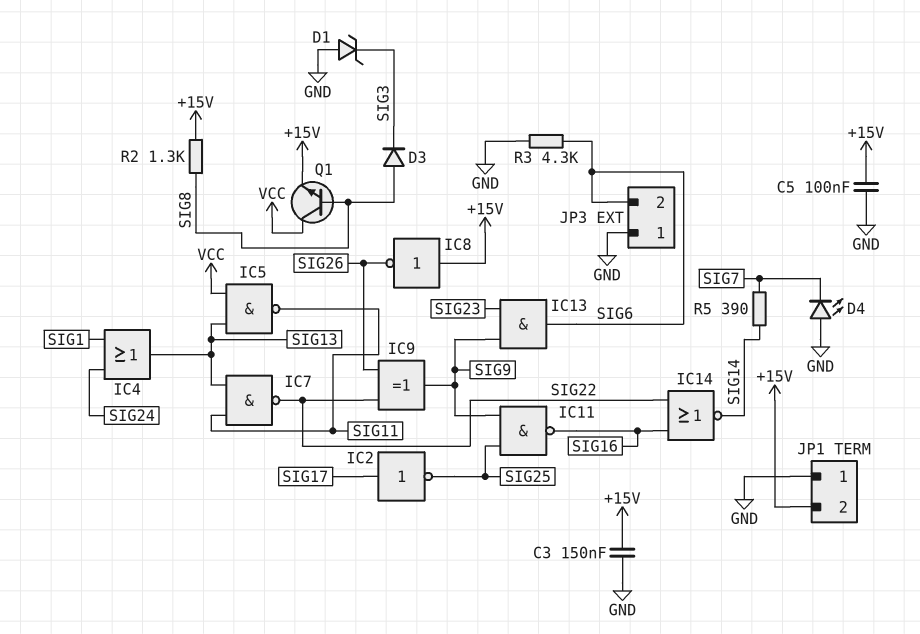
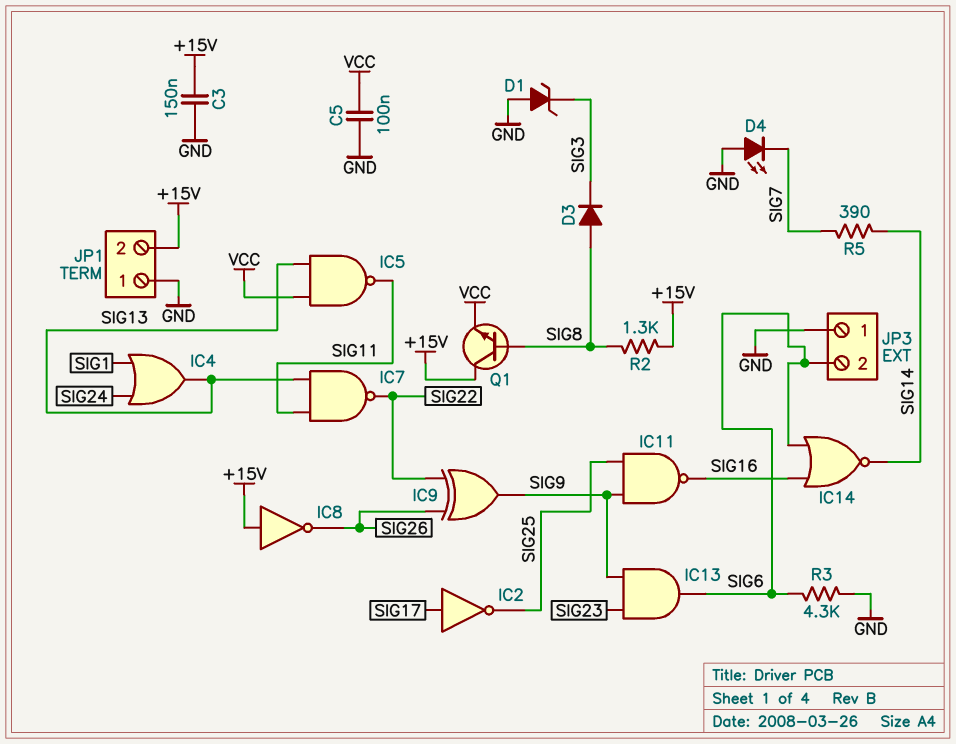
C5: 100nF (+15V, GND) -> 100nF (GND, VCC)
IC14: NOR (in SIG16, in SIG22, out SIG14) -> NOR (in SIG6, in SIG16, out SIG14)
Q1: NPN (B SIG8, C VCC, E +15V) -> NPN (B SIG8, C +15V, E VCC)

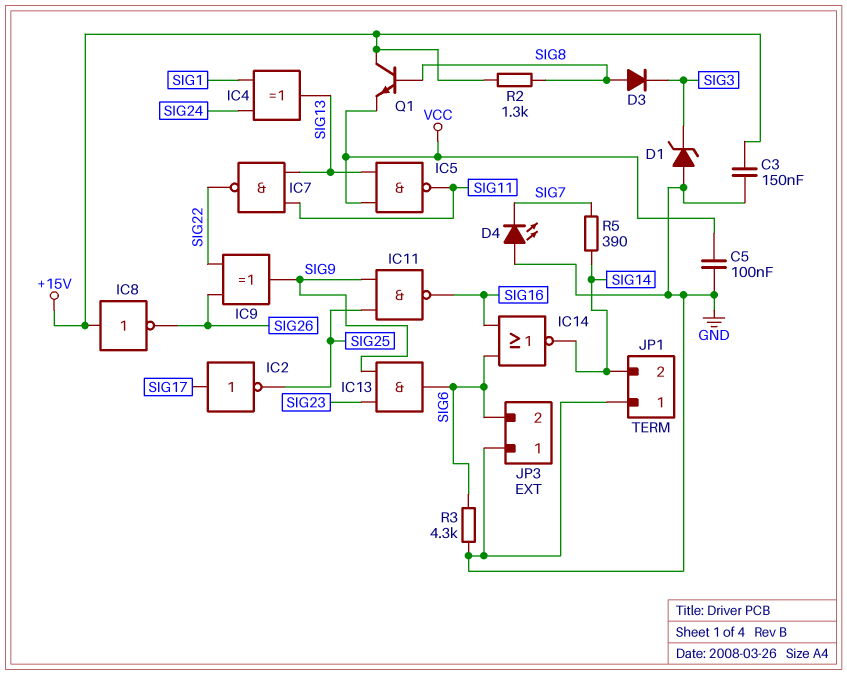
IC4: OR (in SIG1, in SIG24, out SIG13) -> XOR (in SIG1, in SIG24, out SIG13)
JP1 pin 2: +15V -> SIG14

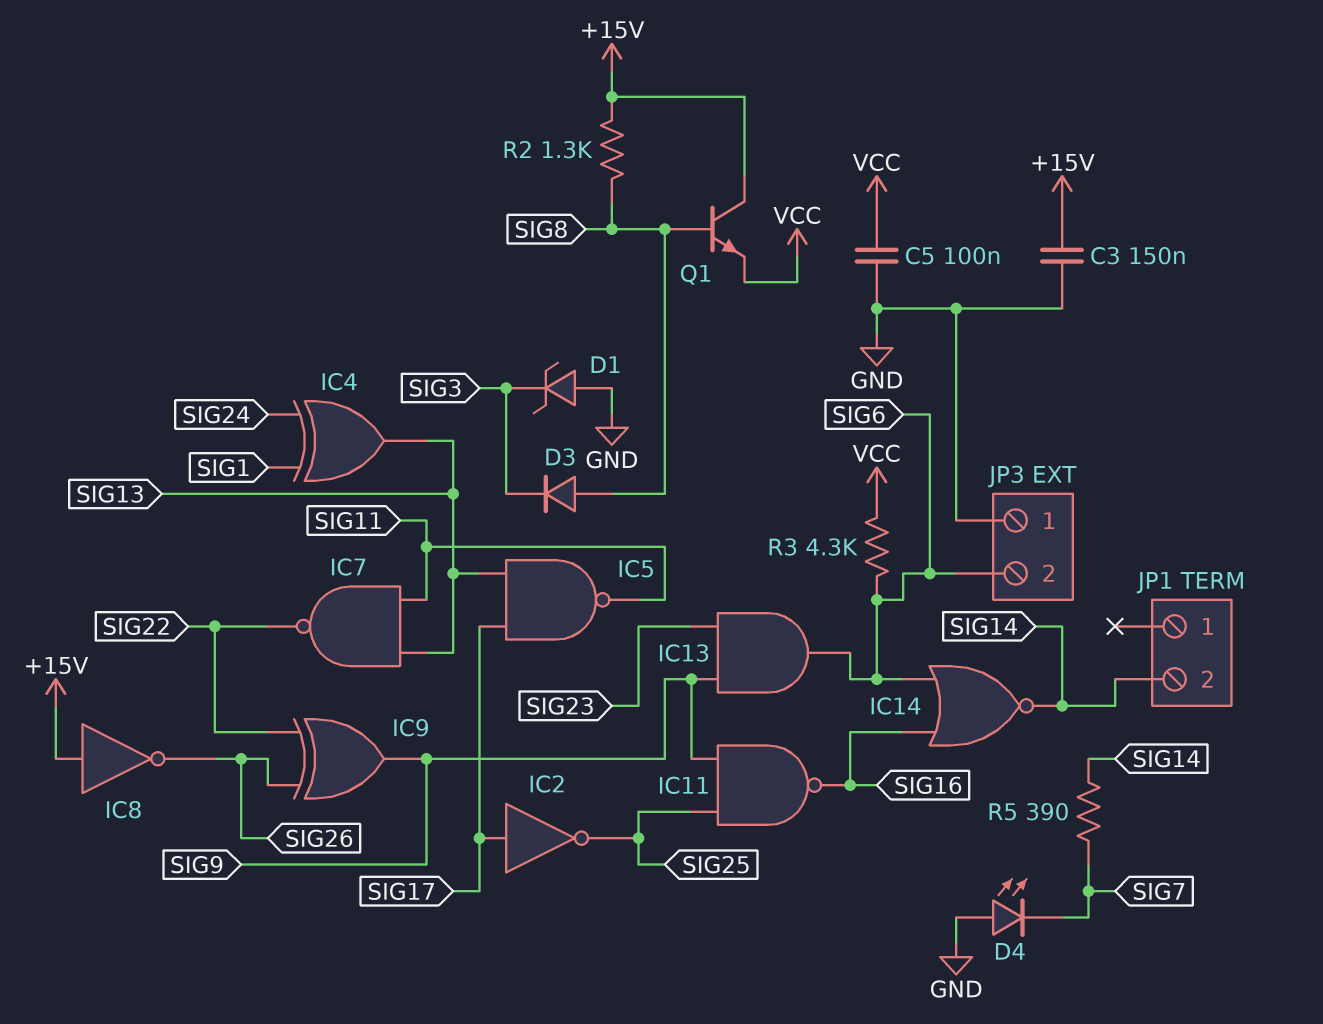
IC5: NAND (in SIG13, in VCC, out SIG11) -> NAND (in SIG13, in SIG17, out SIG11)
JP1 pin 1: GND -> none
R3: 4.3k (GND, SIG6) -> 4.3k (SIG6, VCC)

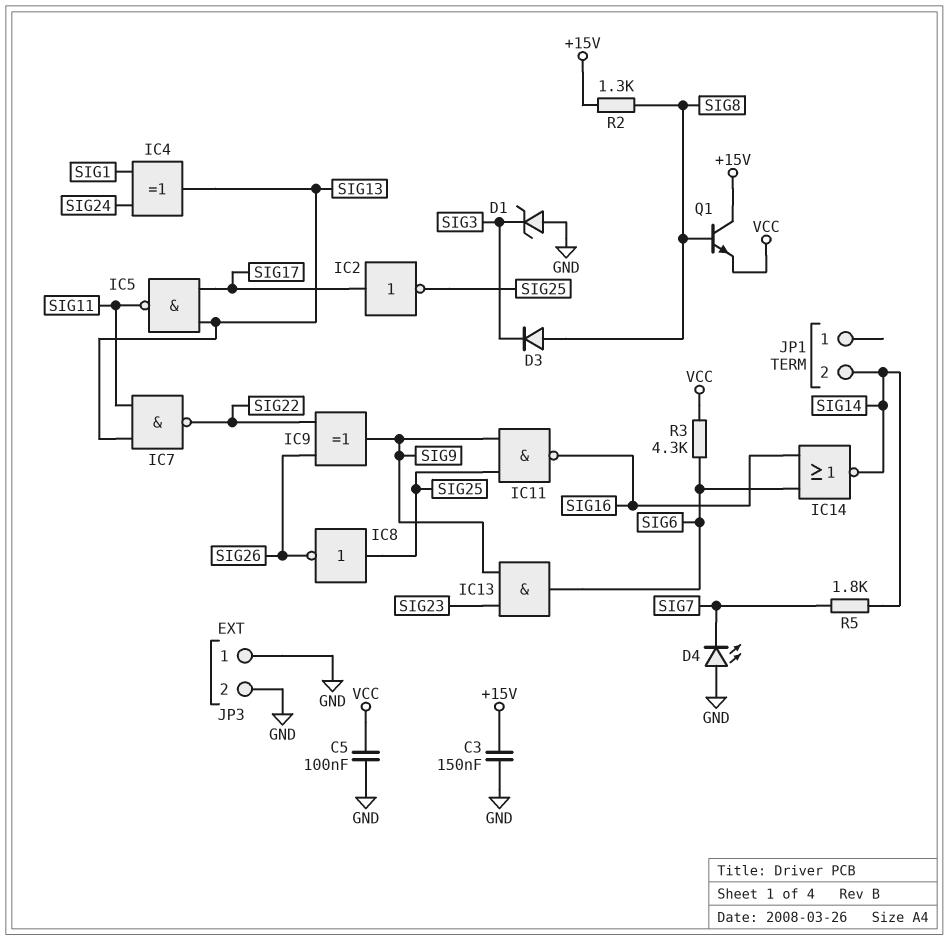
IC8: NOT (in +15V, out SIG26) -> NOT (in SIG25, out SIG26)
JP3 pin 2: SIG6 -> GND
R5: 390 (SIG7, SIG14) -> 1.8k (SIG7, SIG14)

